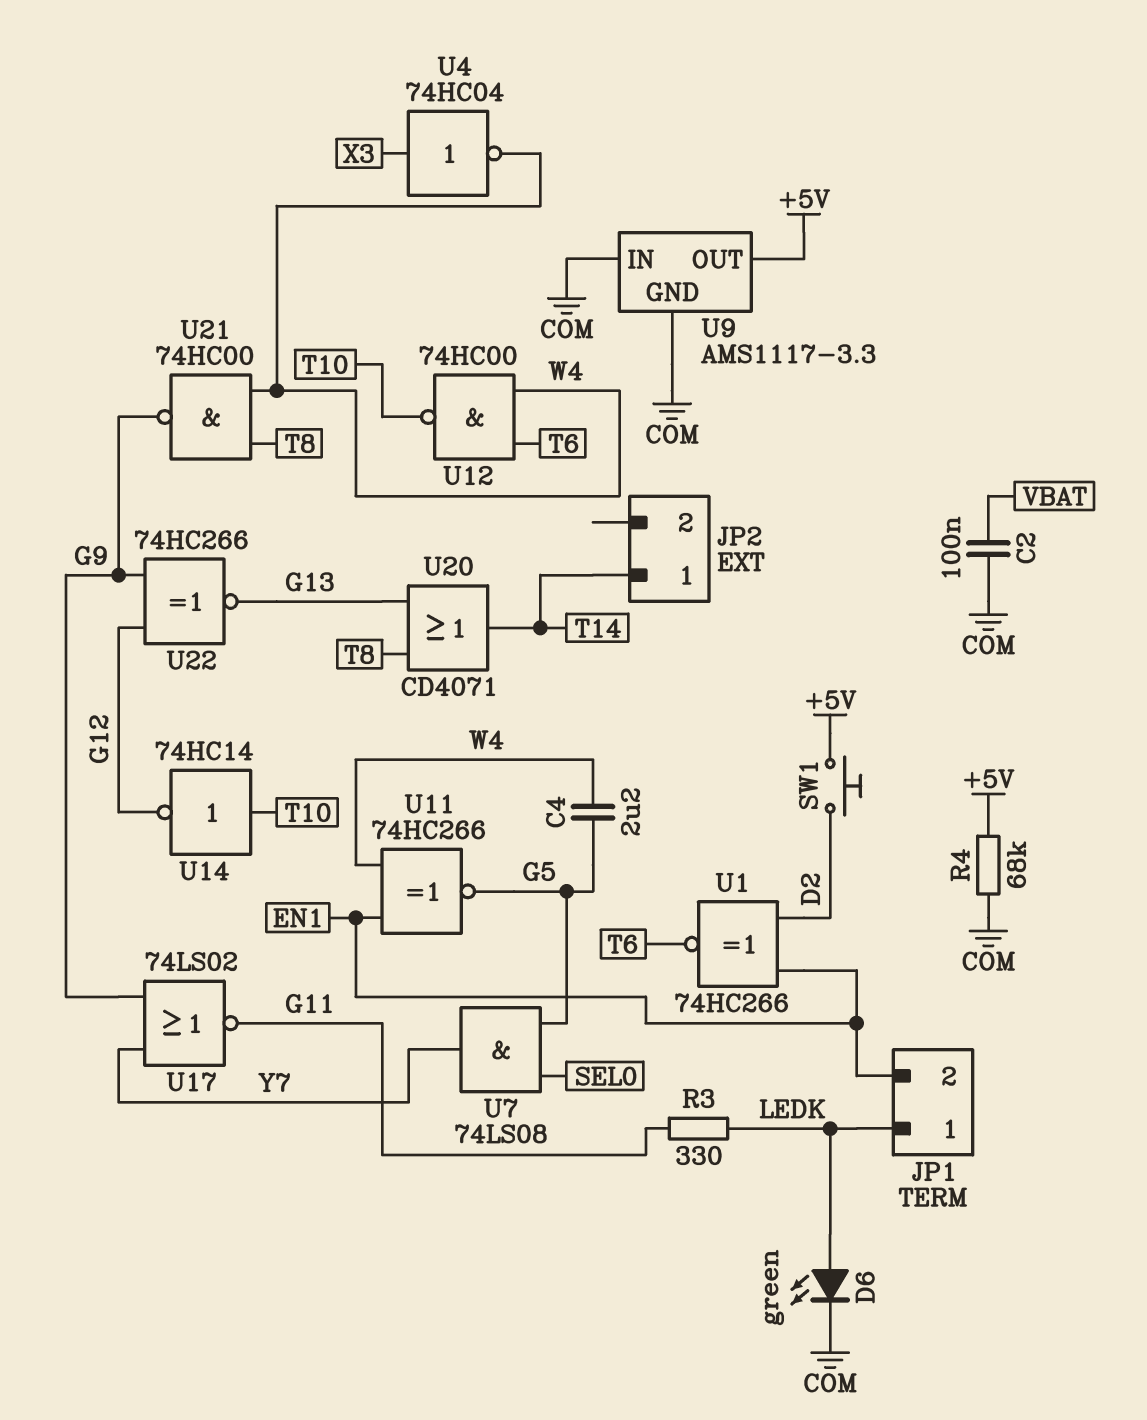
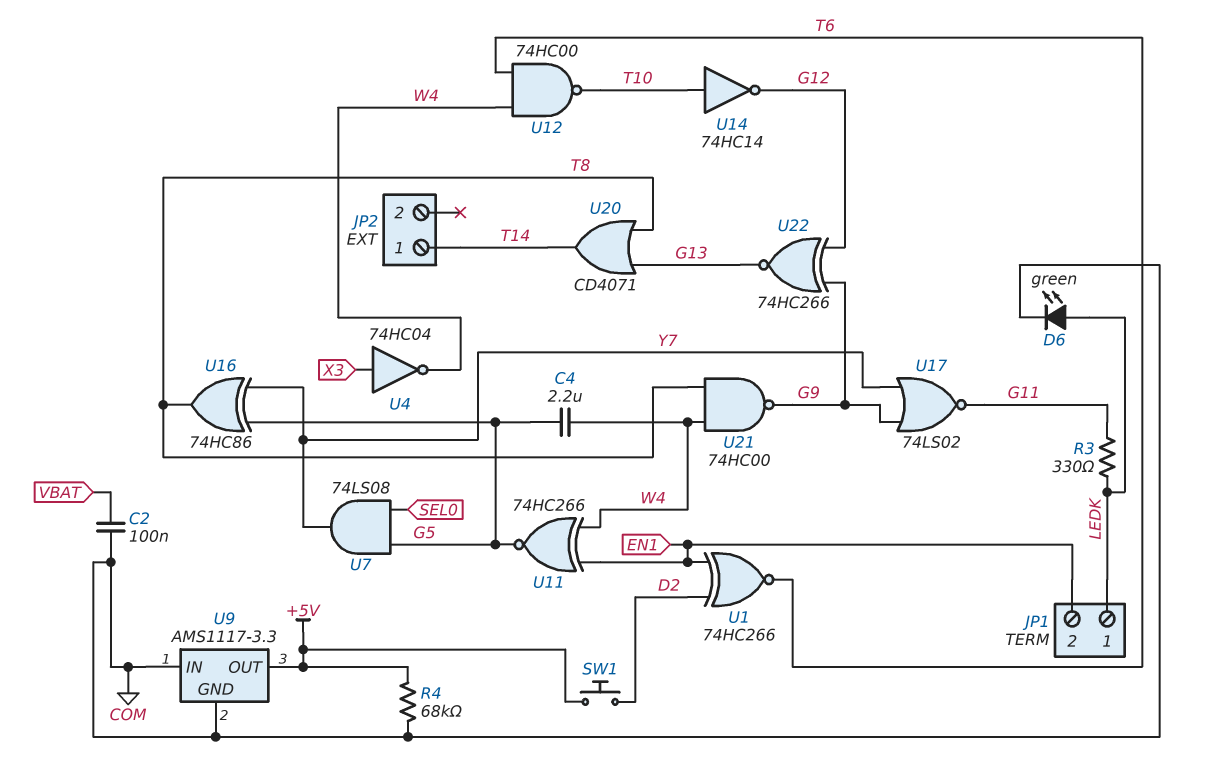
U16: none -> XOR 74HC86 (in G5, in Y7, out T8)

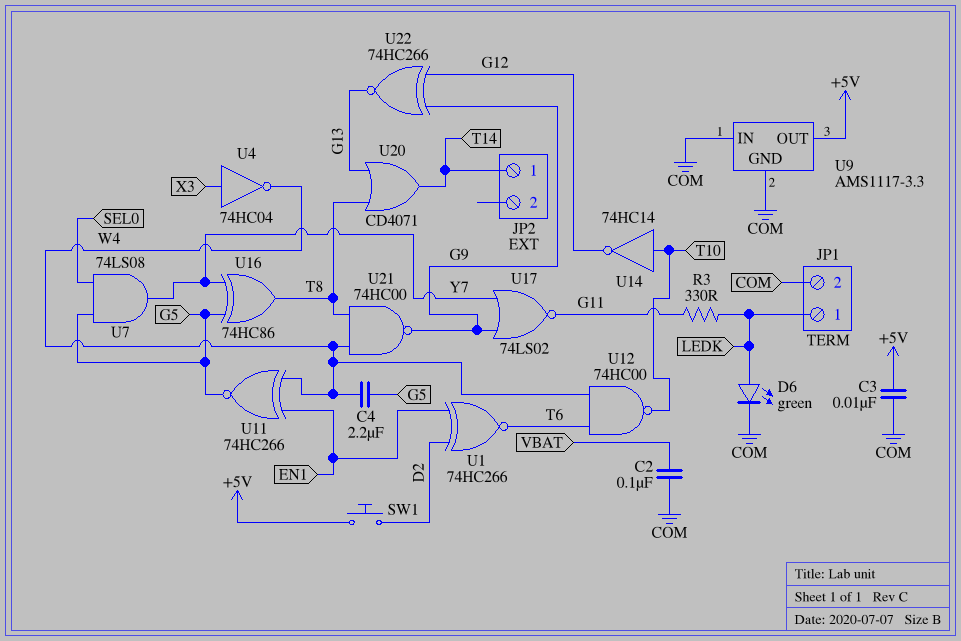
C3: none -> 10nF (+5V, COM)
JP1 pin 2: EN1 -> COM
R4: 68k (+5V, COM) -> none

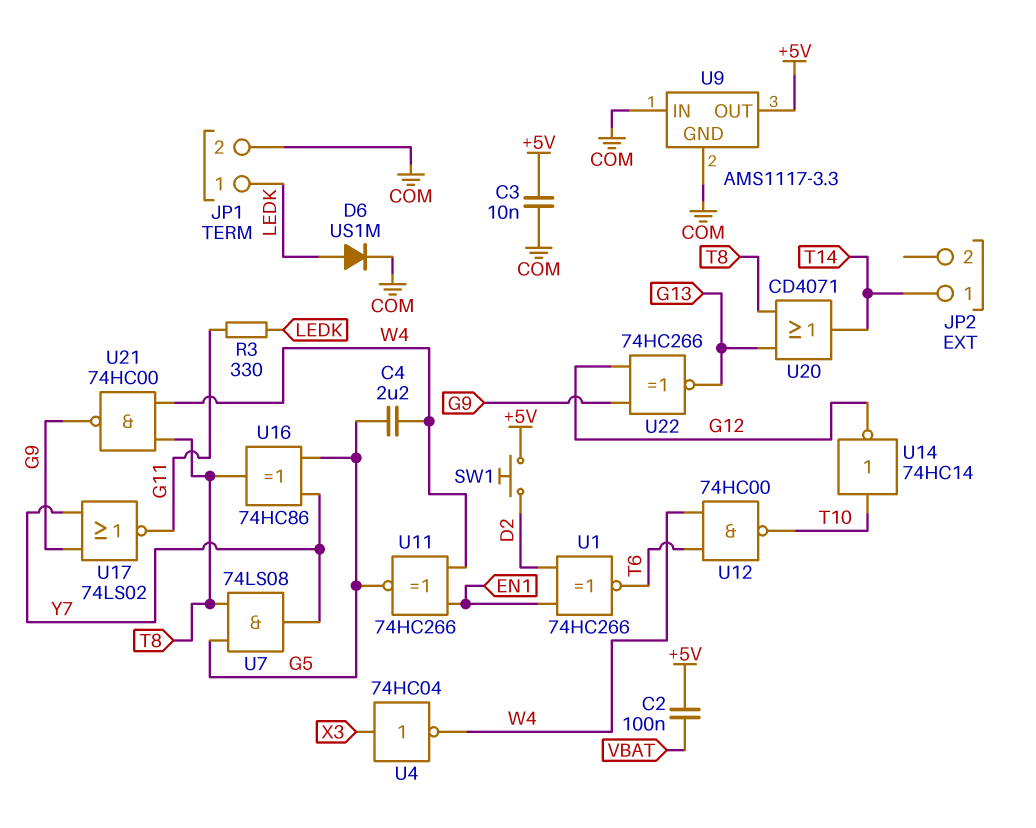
C2: 100nF (COM, VBAT) -> 100nF (+5V, VBAT)
D6: LED green (A LEDK, K COM) -> diode US1M (A LEDK, K COM)
U7: AND 74LS08 (in G5, in SEL0, out Y7) -> AND 74LS08 (in G5, in T8, out Y7)

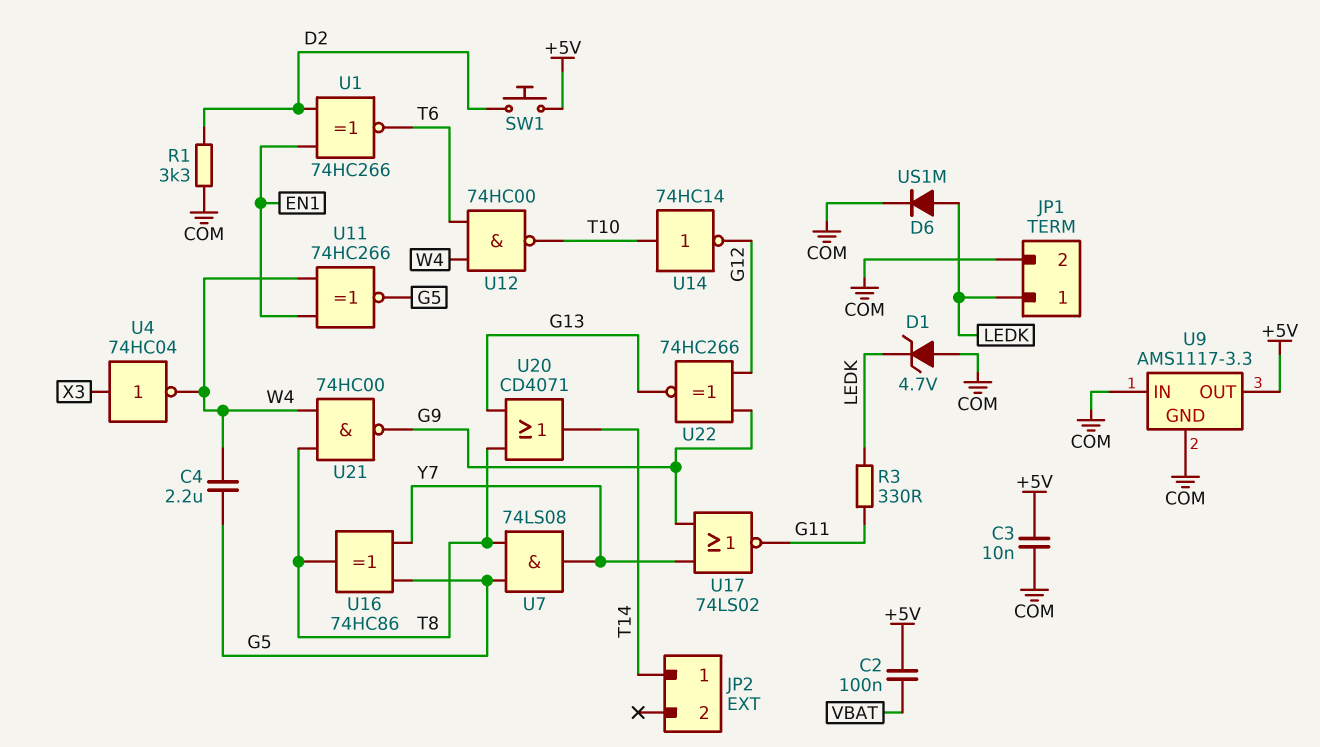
D1: none -> zener 4.7V (A COM, K LEDK)
R1: none -> 3.3k (COM, D2)

